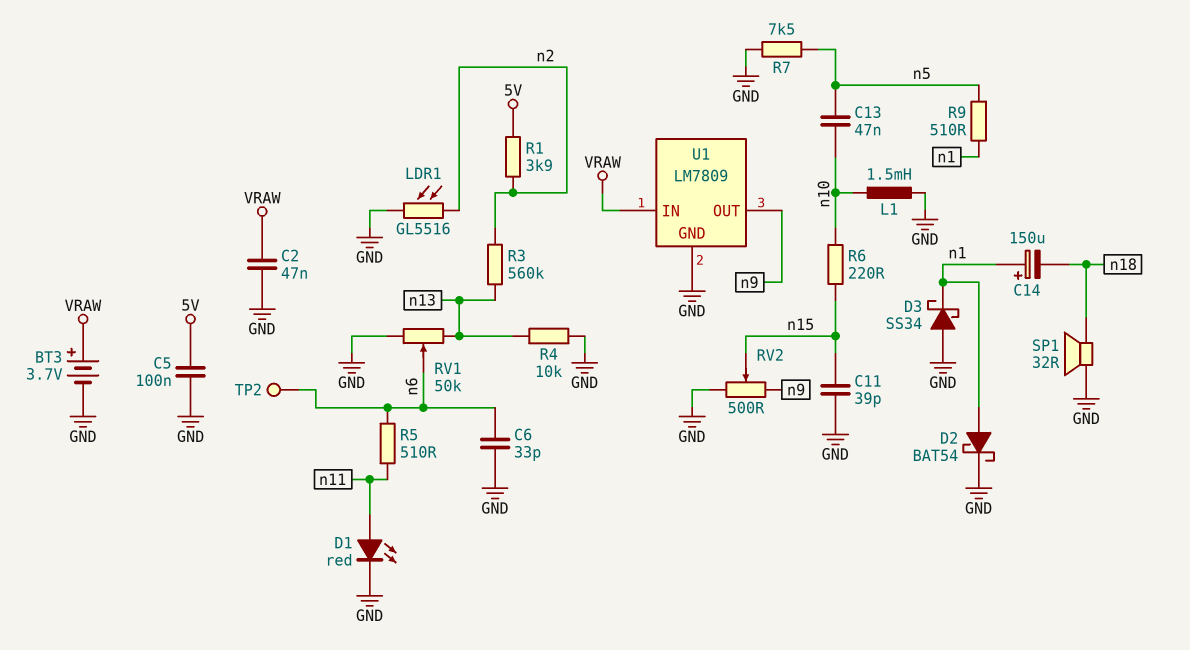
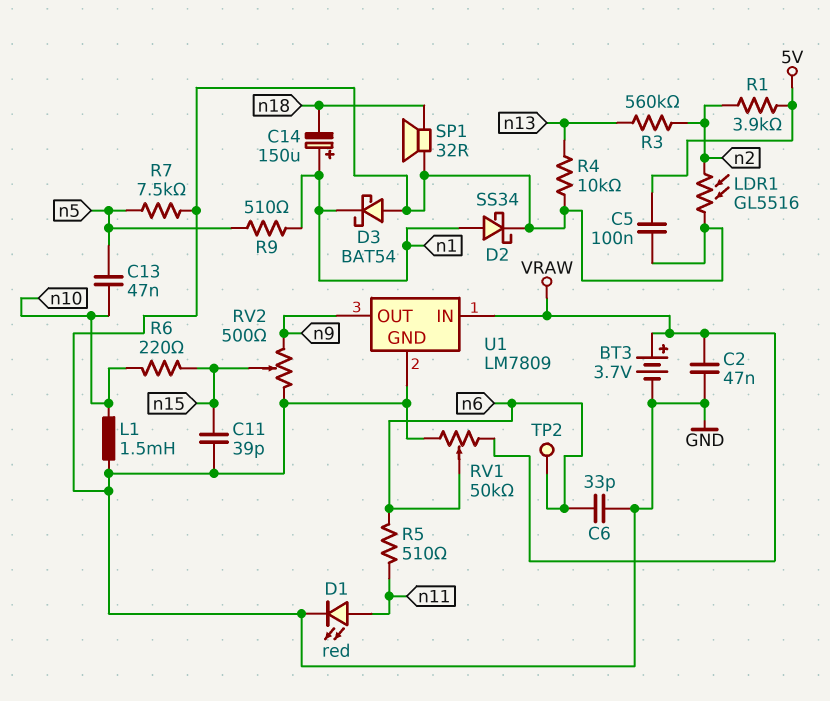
D2: schottky BAT54 (A n1, K GND) -> schottky SS34 (A n1, K GND)
D3: schottky SS34 (A GND, K n1) -> schottky BAT54 (A GND, K n1)
RV1: 50k (GND, n13, wiper n6) -> 50k (GND, VRAW, wiper n6)

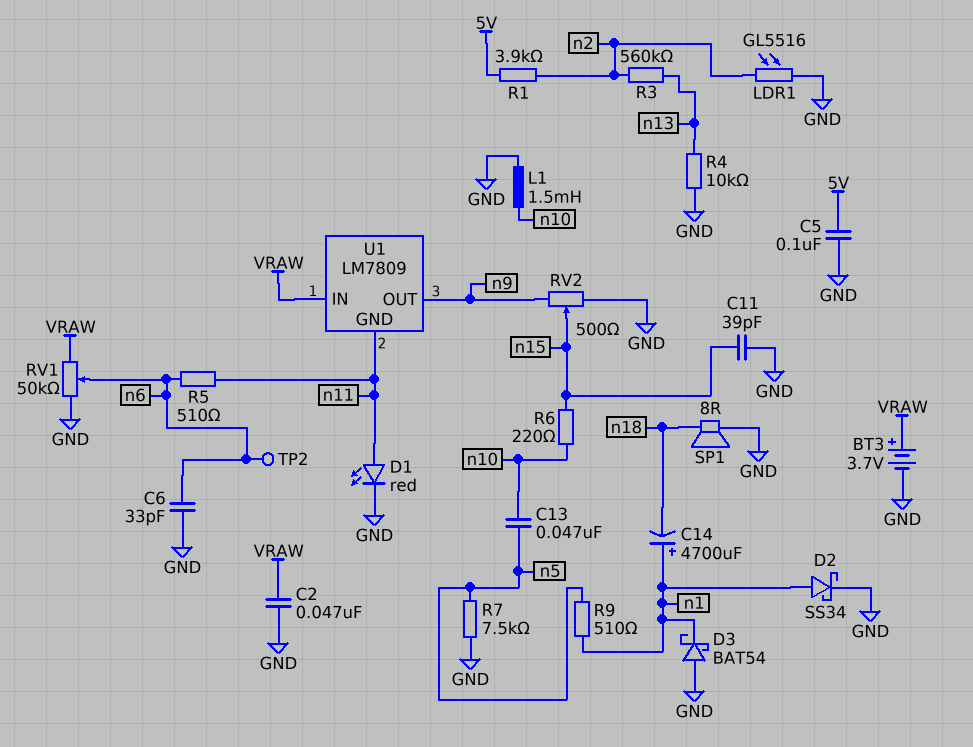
C14: 150uF (plus n1, minus n18) -> 4700uF (plus n1, minus n18)
SP1: speaker 32R (GND, n18) -> speaker 8R (GND, n18)
U1 pin GND: GND -> n11

